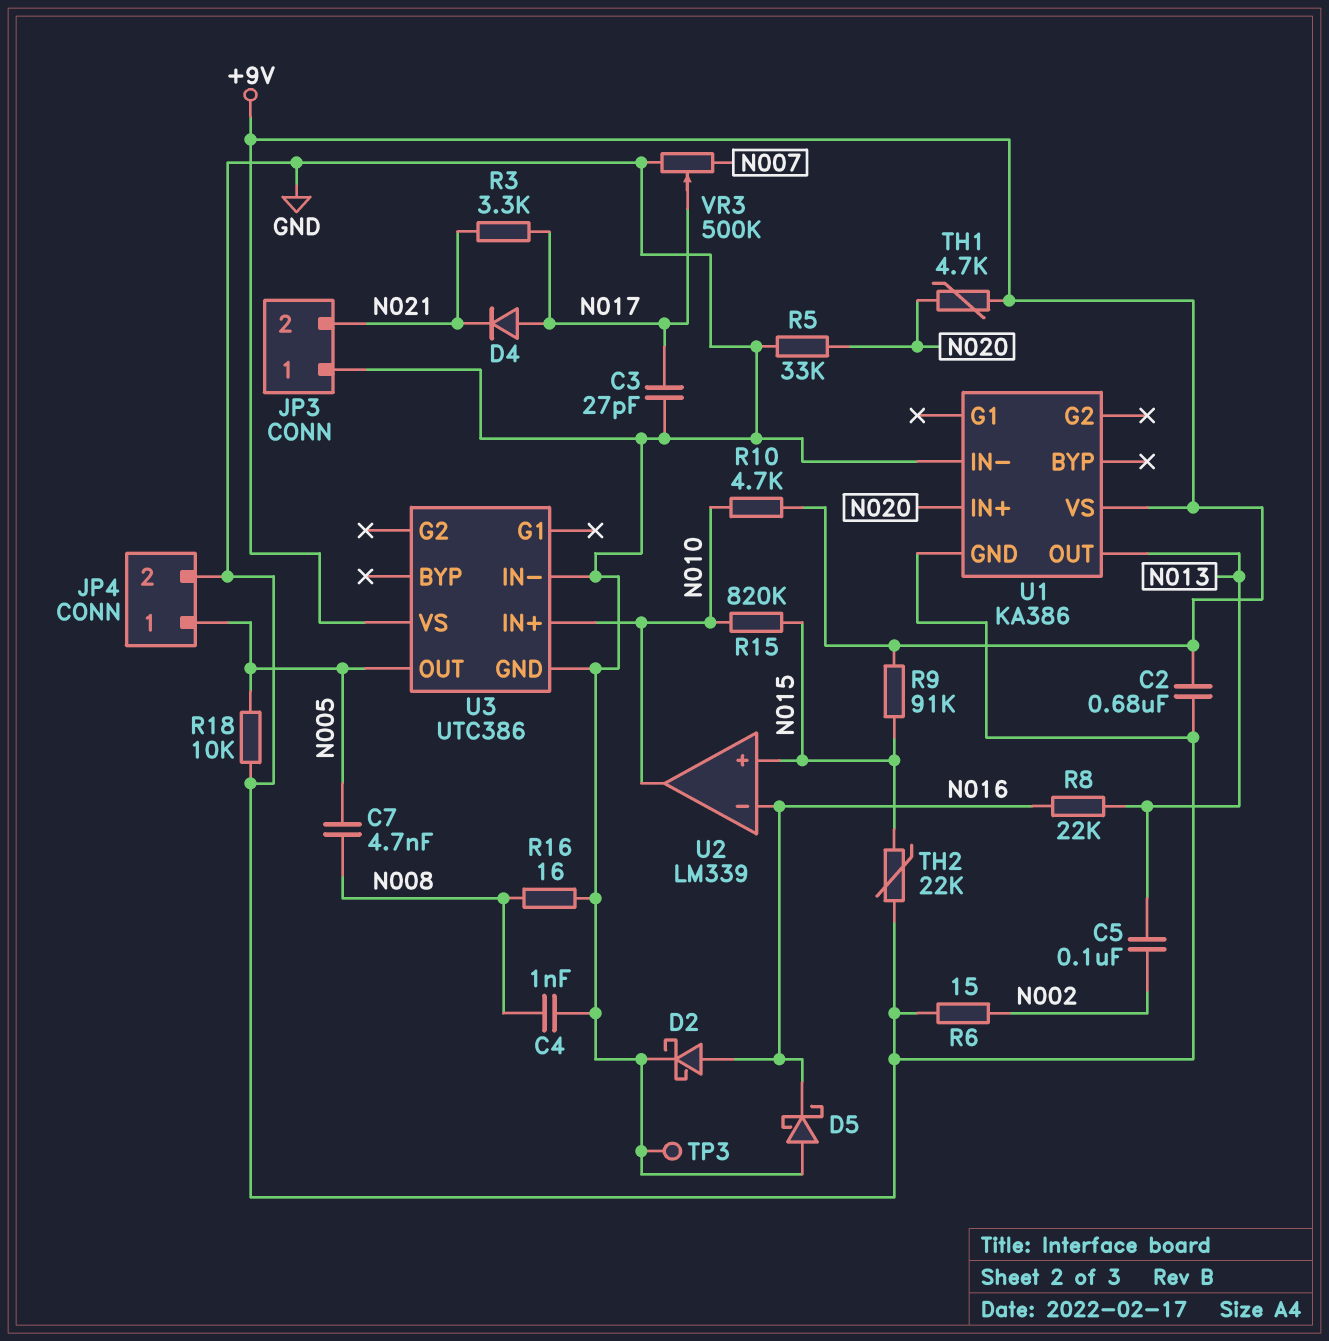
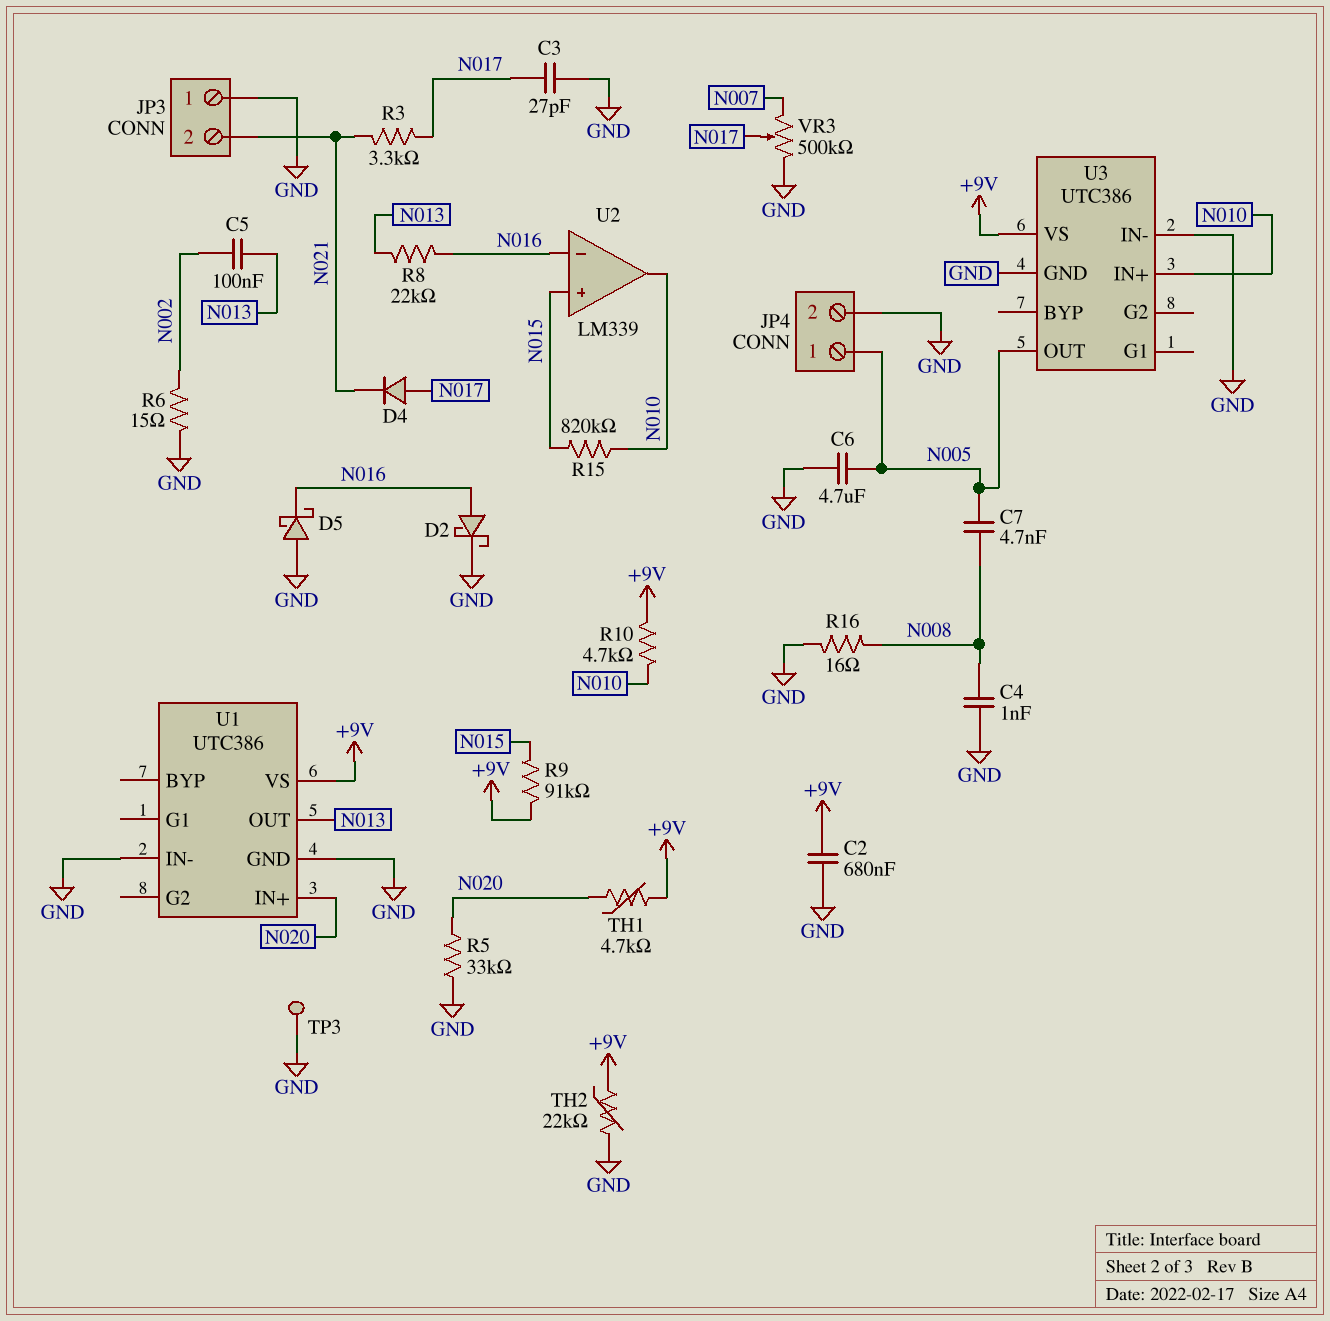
C6: none -> 4.7uF (GND, N005)
R18: 10k (GND, N005) -> none
TH2: 22k (GND, N015) -> 22k (+9V, GND)
U1: KA386 -> UTC386

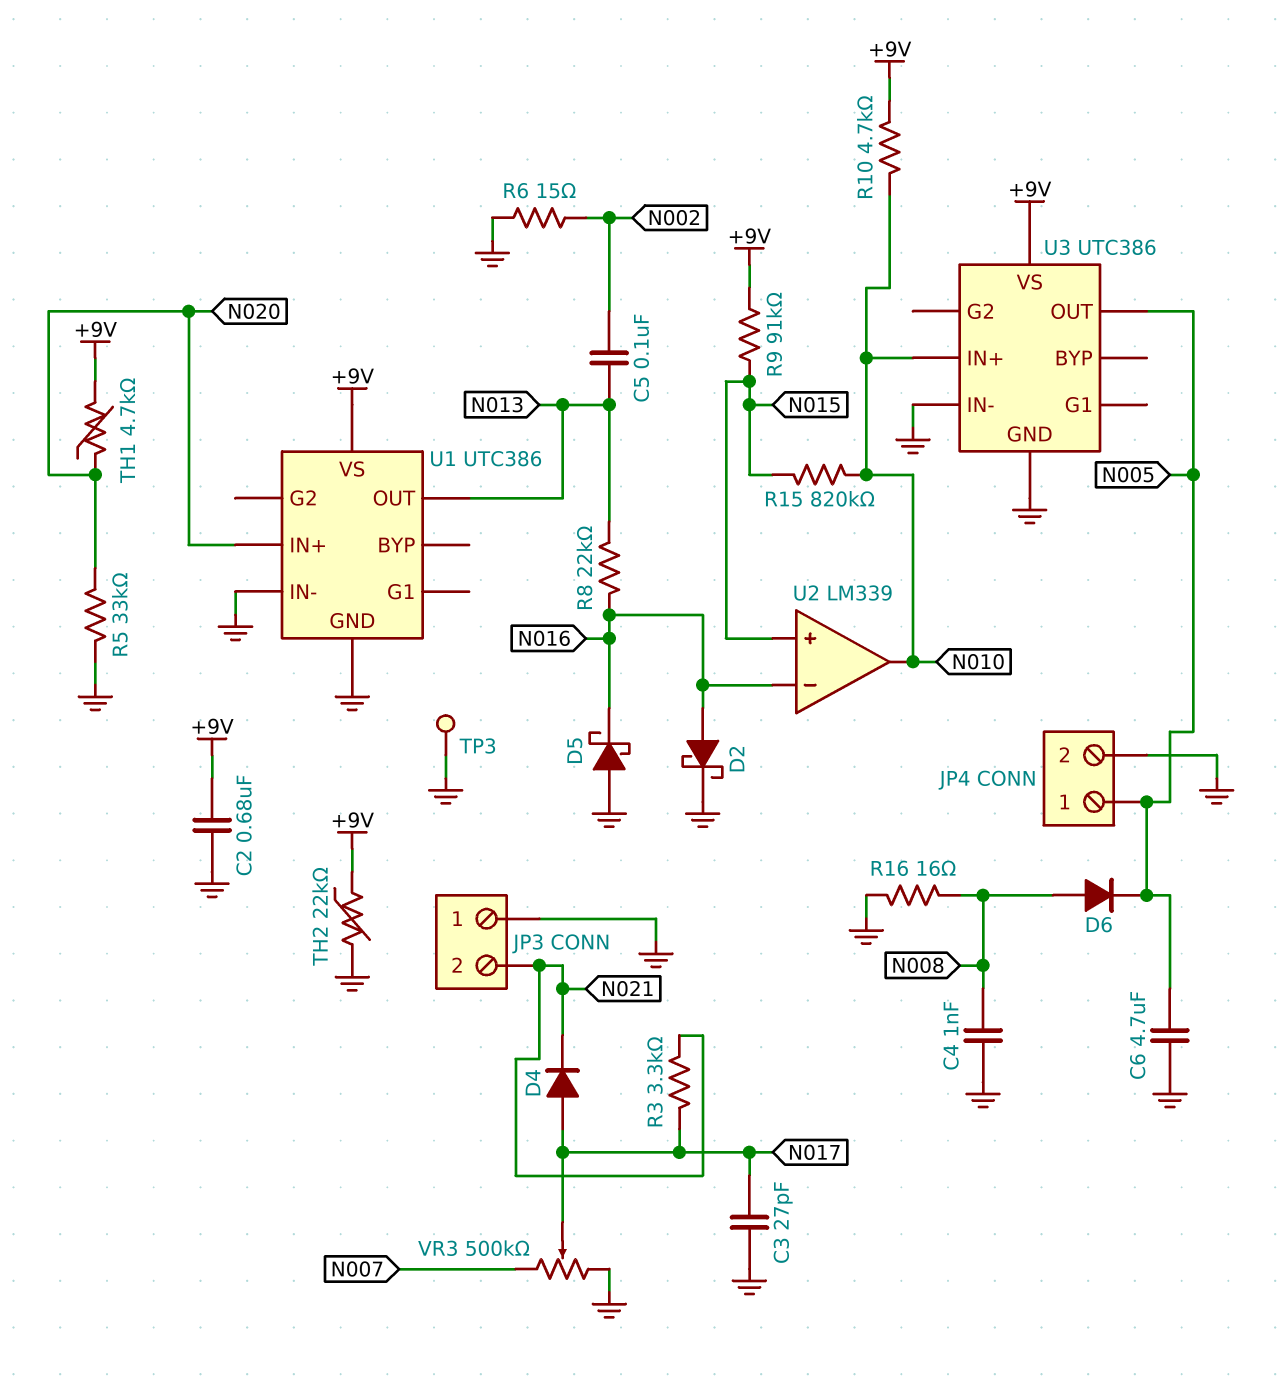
C7: 4.7nF (N005, N008) -> none
D6: none -> diode (A N008, K N005)

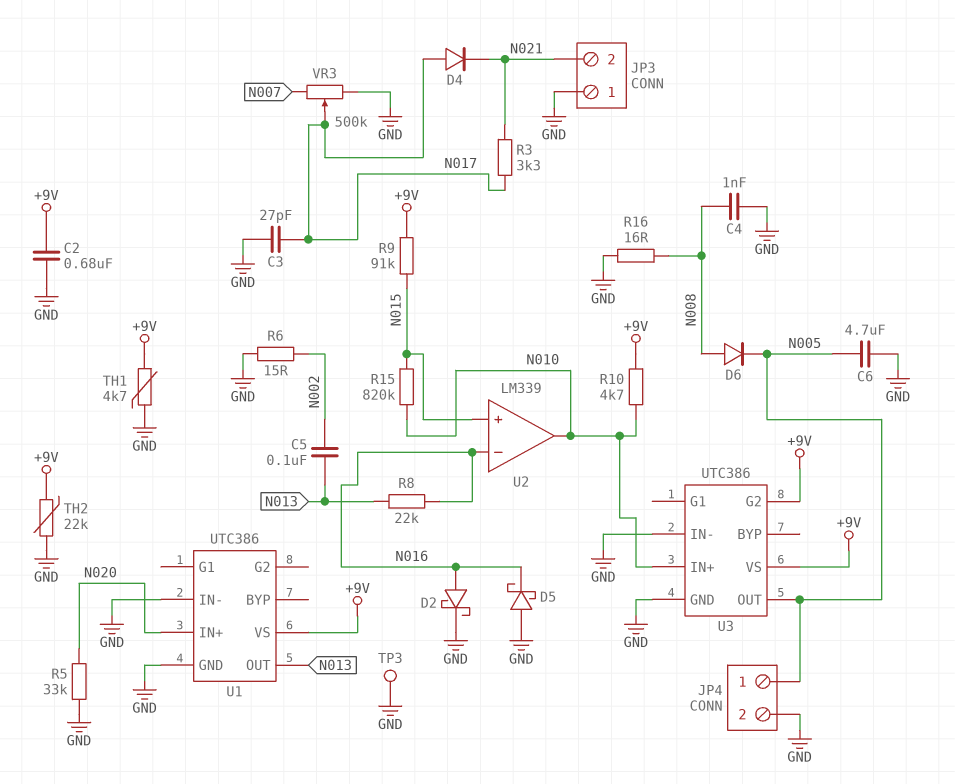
TH1: 4.7k (+9V, N020) -> 4.7k (+9V, GND)
U3 pin G2: none -> +9V

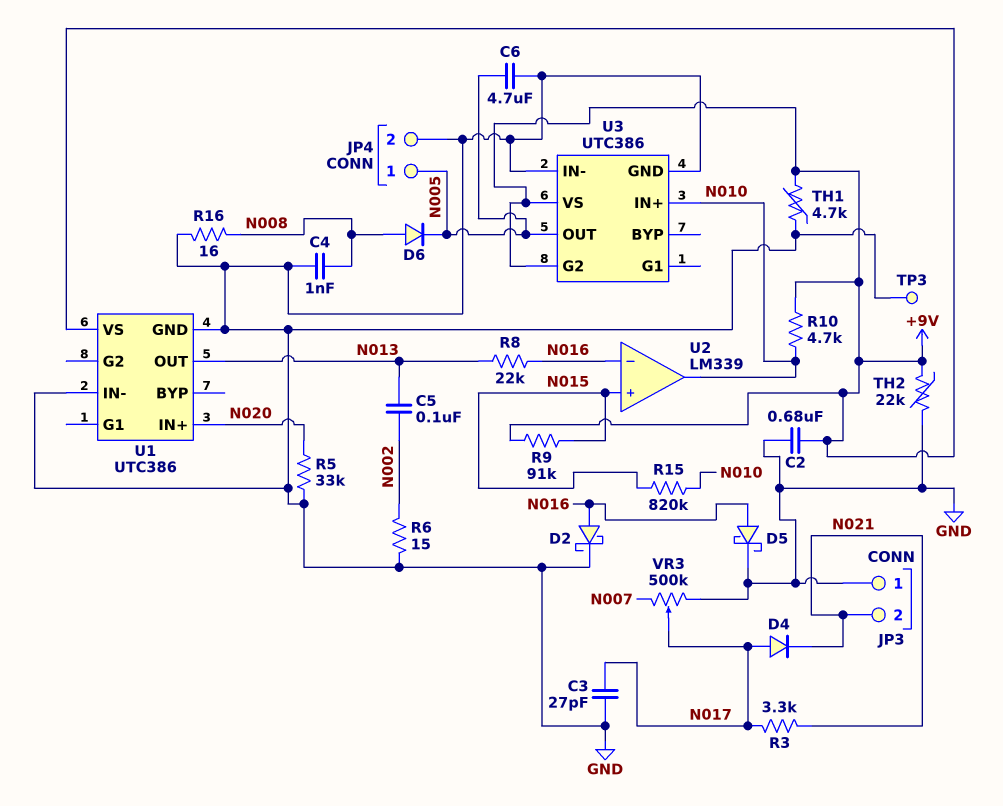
D5: schottky (A GND, K N016) -> schottky (A N016, K GND)

